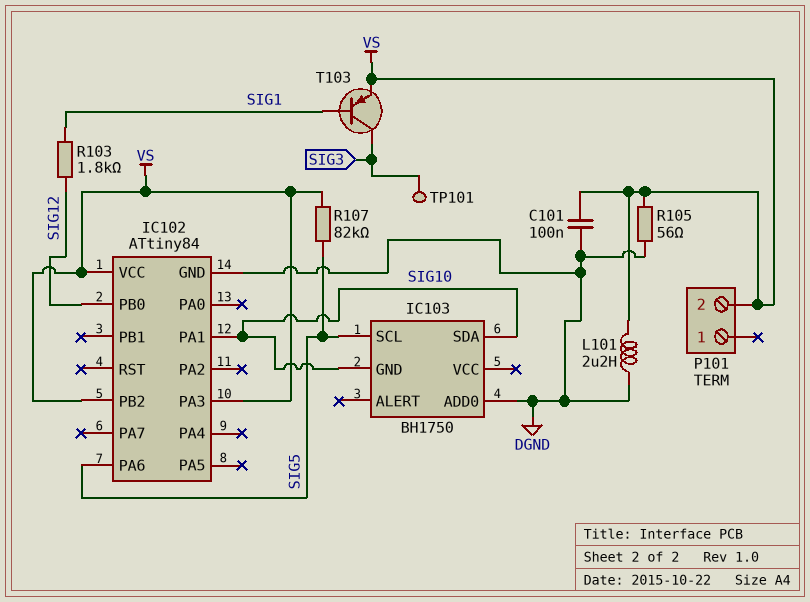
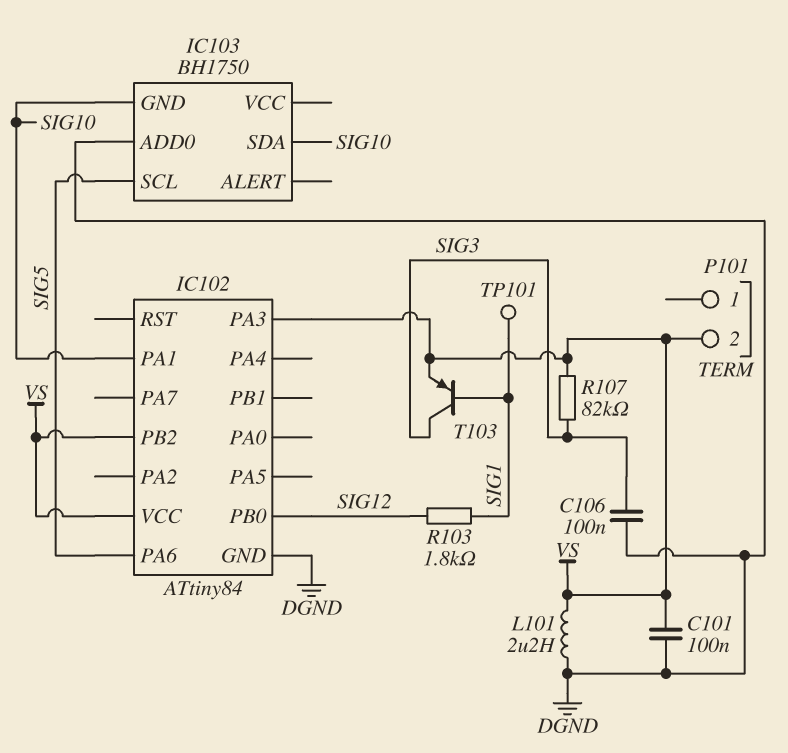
C106: none -> 100nF (DGND, SIG3)
R105: 56 (DGND, VS) -> none
R107: 82k (SIG5, VS) -> 82k (SIG3, VS)
TP101: test point (SIG3) -> test point (SIG1)

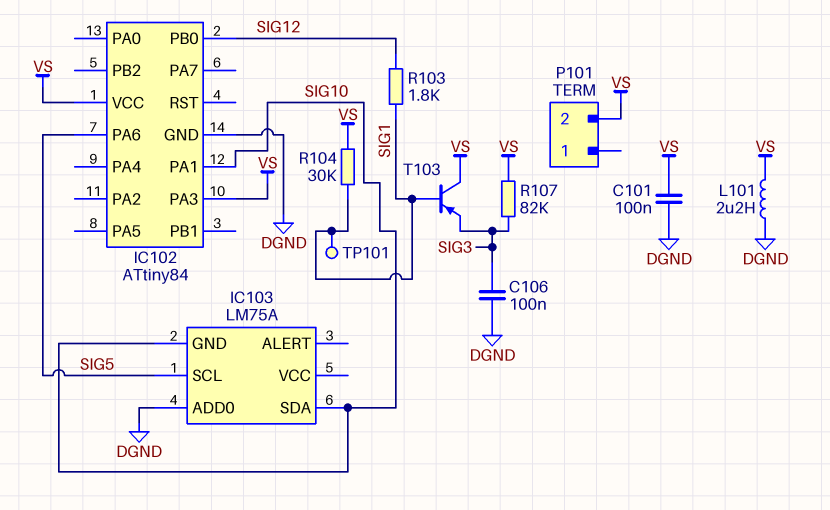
IC102 pin PB2: VS -> none
IC103: BH1750 -> LM75A
R104: none -> 30k (SIG1, VS)
T103: PNP (B SIG1, C SIG3, E VS) -> PNP (B SIG1, C VS, E SIG3)

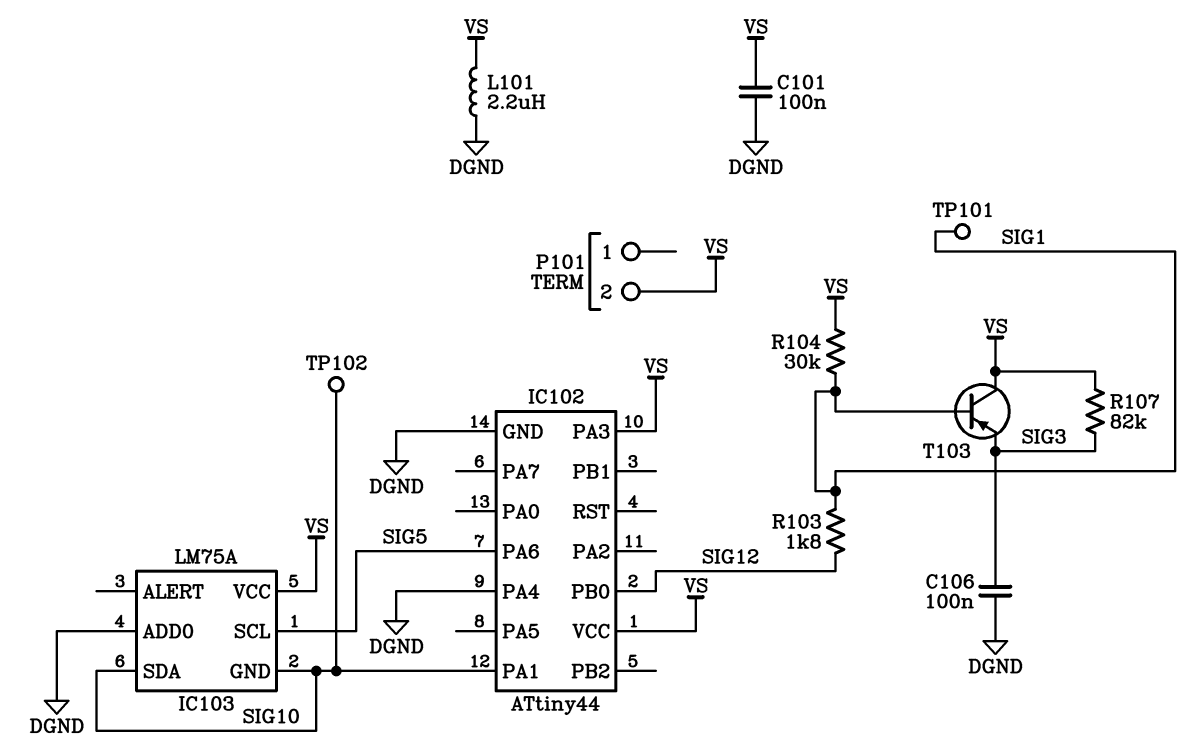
IC102: ATtiny84 -> ATtiny44
IC102 pin PA4: none -> DGND
IC103 pin VCC: none -> VS
TP102: none -> test point (SIG10)

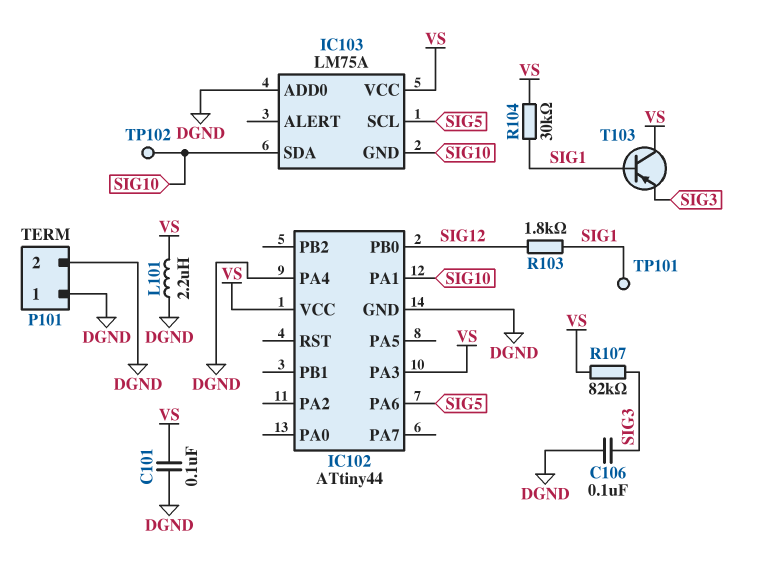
P101 pin 1: none -> DGND
P101 pin 2: VS -> DGND

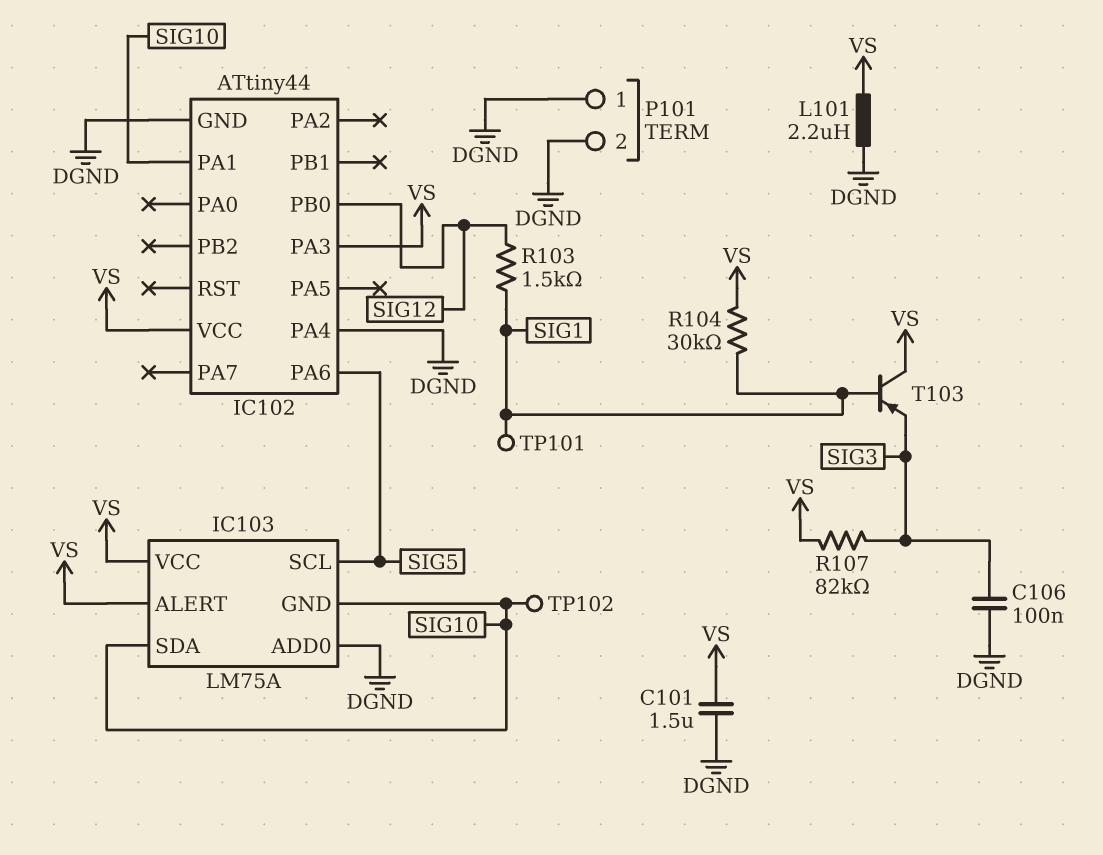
C101: 100nF (DGND, VS) -> 1.5uF (DGND, VS)
IC103 pin ALERT: none -> VS
R103: 1.8k (SIG1, SIG12) -> 1.5k (SIG1, SIG12)

